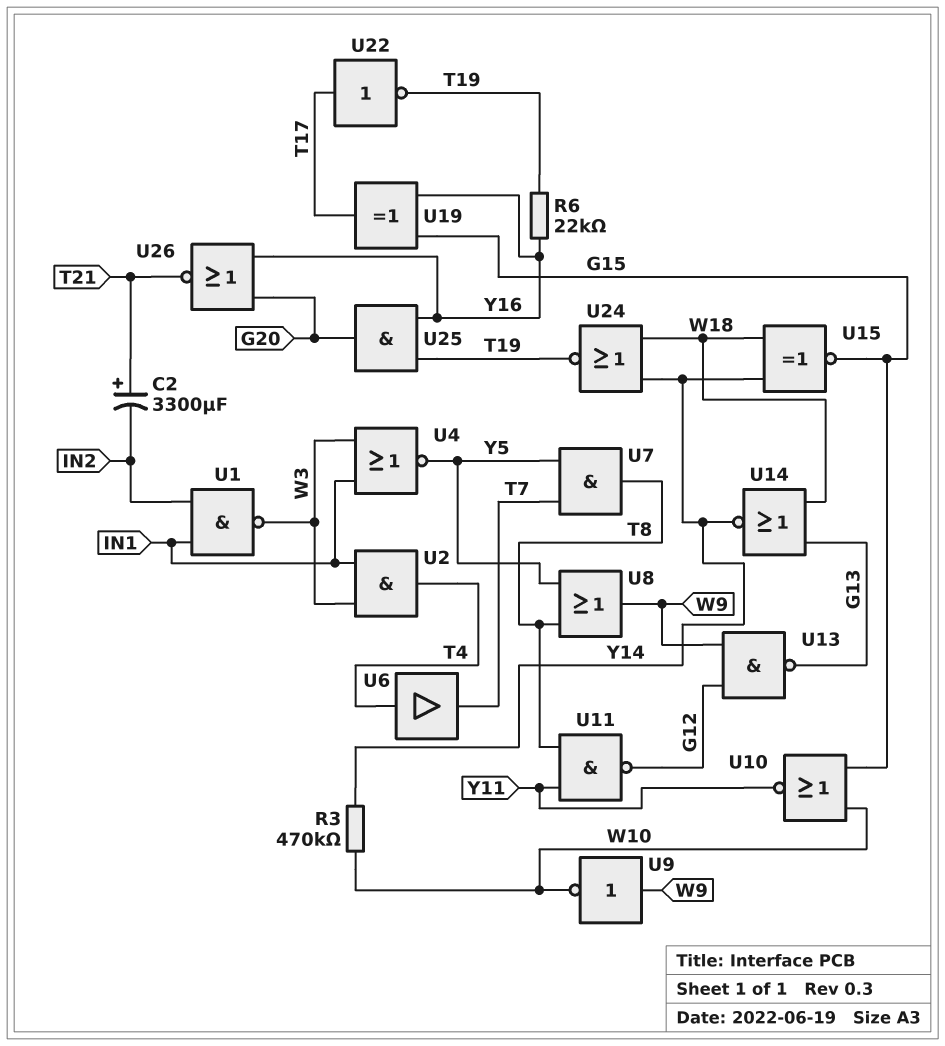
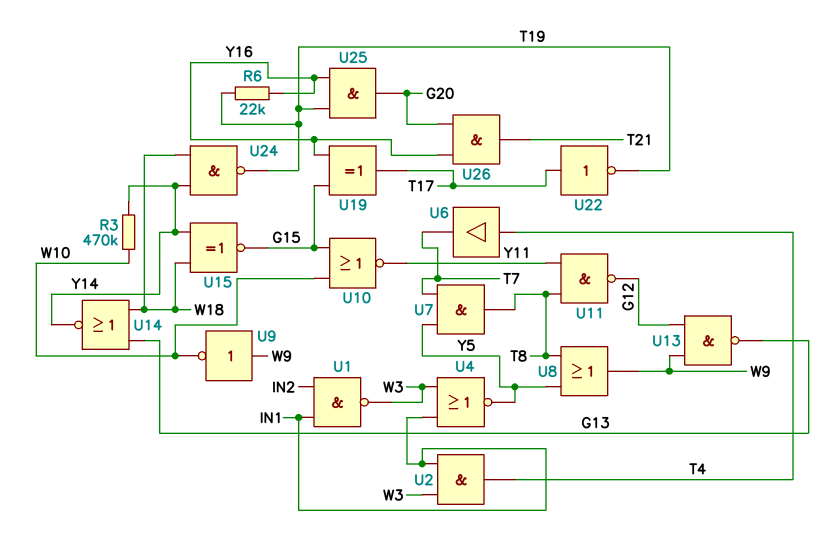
C2: 3300uF (plus T21, minus IN2) -> none
U24: NOR (in W18, in Y14, out T19) -> NAND (in W18, in Y14, out T19)
U26: NOR (in G20, in Y16, out T21) -> AND (in G20, in Y16, out T21)

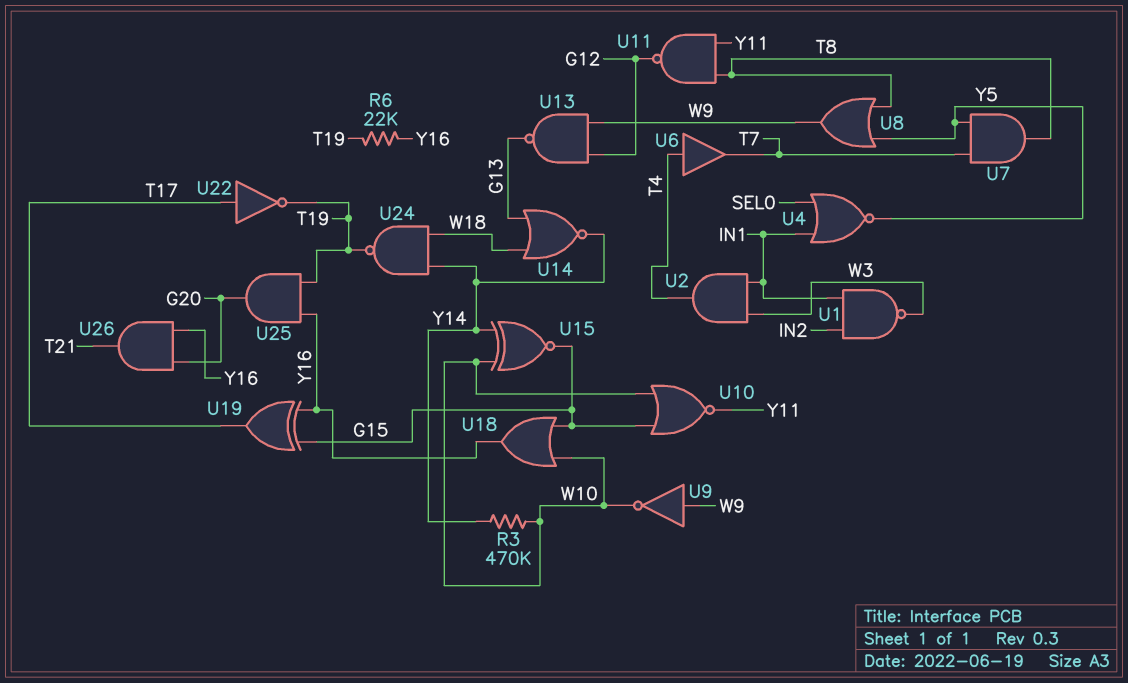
U4: NOR (in IN1, in W3, out Y5) -> NOR (in IN1, in SEL0, out Y5)
U15: XNOR (in W18, in Y14, out G15) -> XNOR (in W10, in Y14, out G15)
U18: none -> OR (in G15, in W10, out Y16)

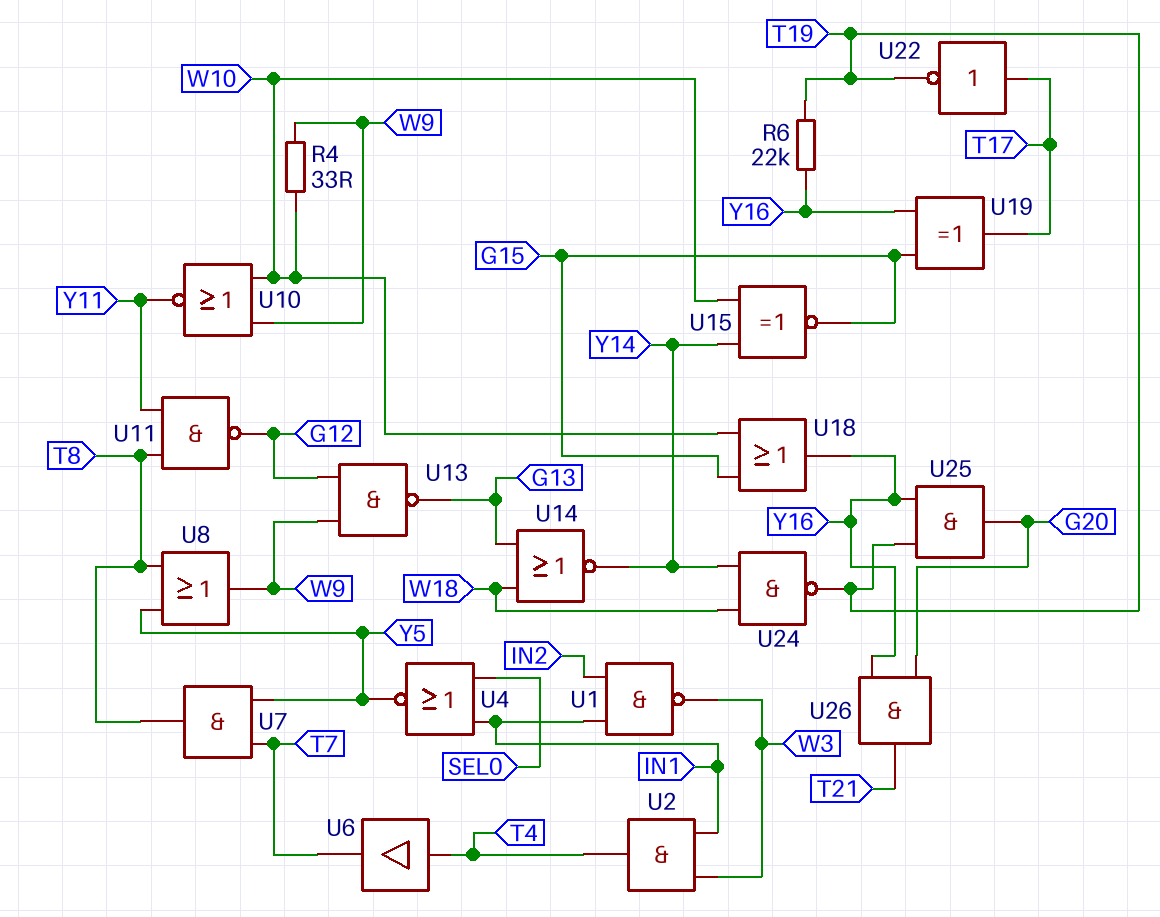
R3: 470k (W10, Y14) -> none
R4: none -> 33 (W9, W10)
U9: NOT (in W9, out W10) -> none
U10: NOR (in G15, in W10, out Y11) -> NOR (in W9, in W10, out Y11)

